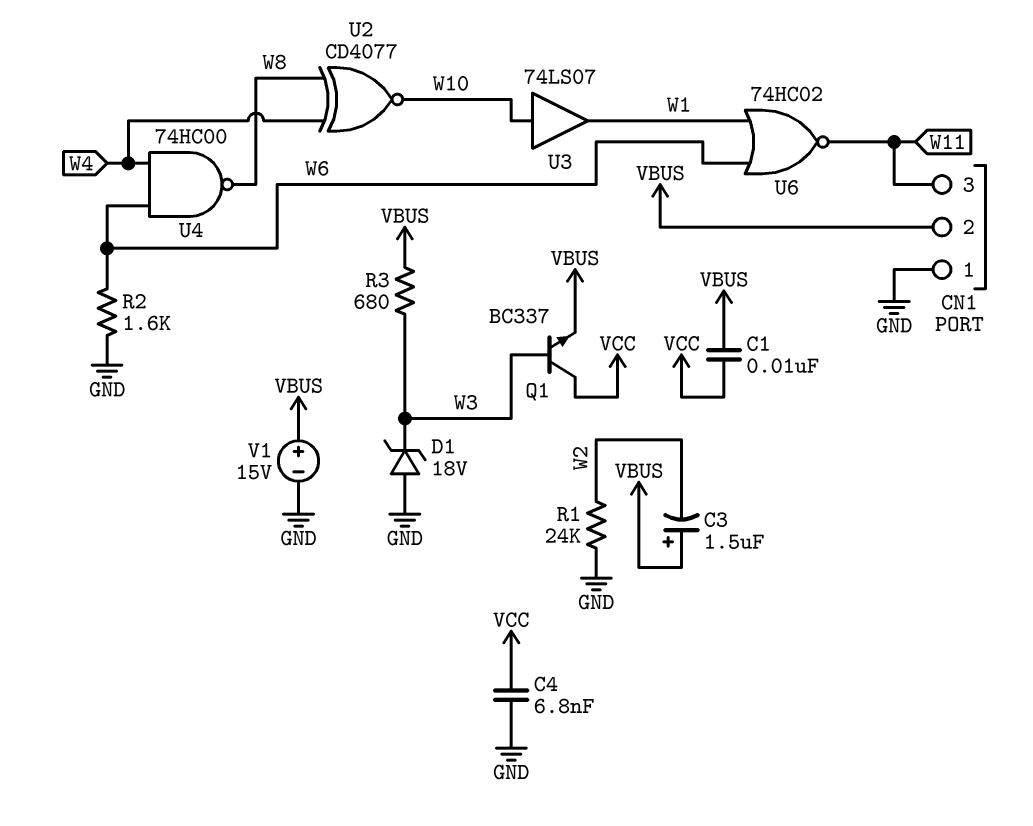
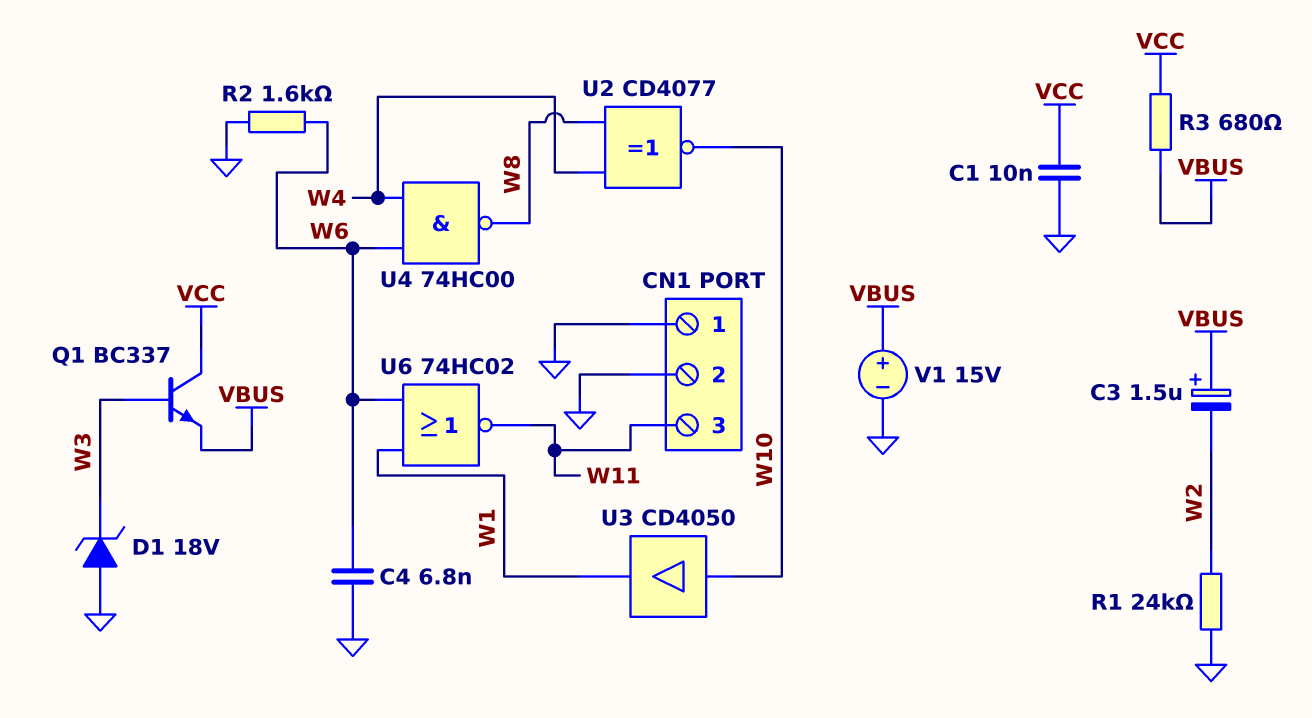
C1: 10nF (VBUS, VCC) -> 10nF (GND, VCC)
C4: 6.8nF (GND, VCC) -> 6.8nF (GND, W6)
CN1 pin 2: VBUS -> GND
R3: 680 (VBUS, W3) -> 680 (VBUS, VCC)
U3: buffer 74LS07 (in W10, out W1) -> buffer CD4050 (in W10, out W1)

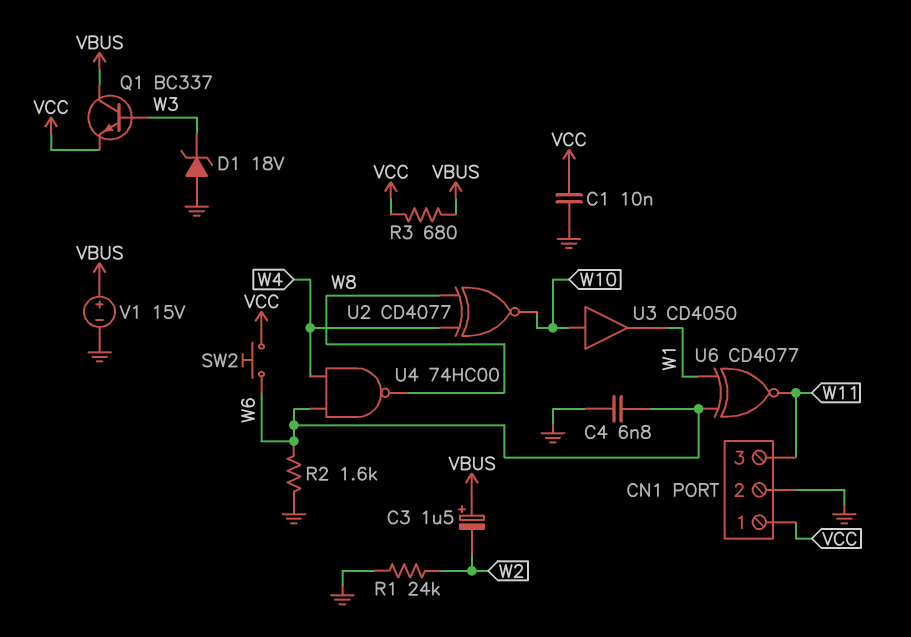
CN1 pin 1: GND -> VCC
Q1: NPN BC337 (B W3, C VCC, E VBUS) -> NPN BC337 (B W3, C VBUS, E VCC)
SW2: none -> button (VCC, W6)
U6: NOR 74HC02 (in W1, in W6, out W11) -> XNOR CD4077 (in W1, in W6, out W11)

